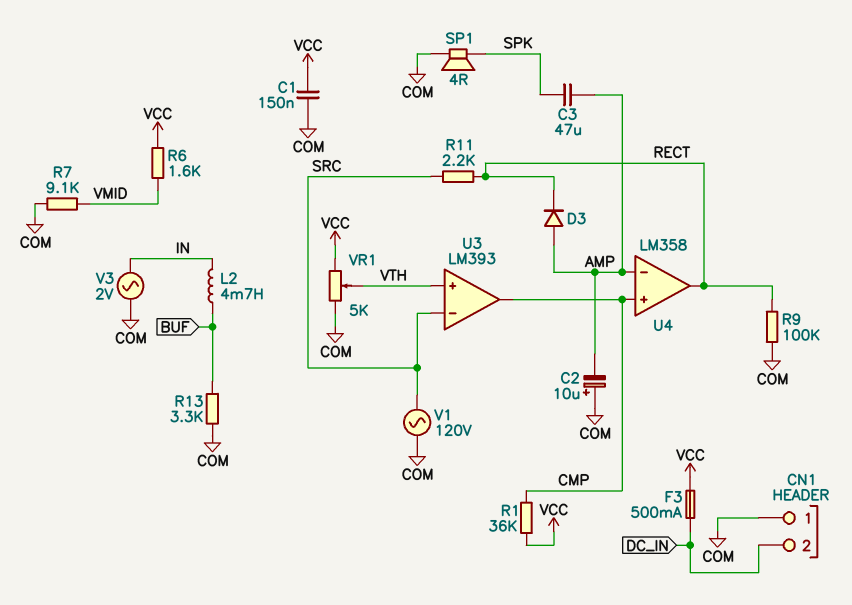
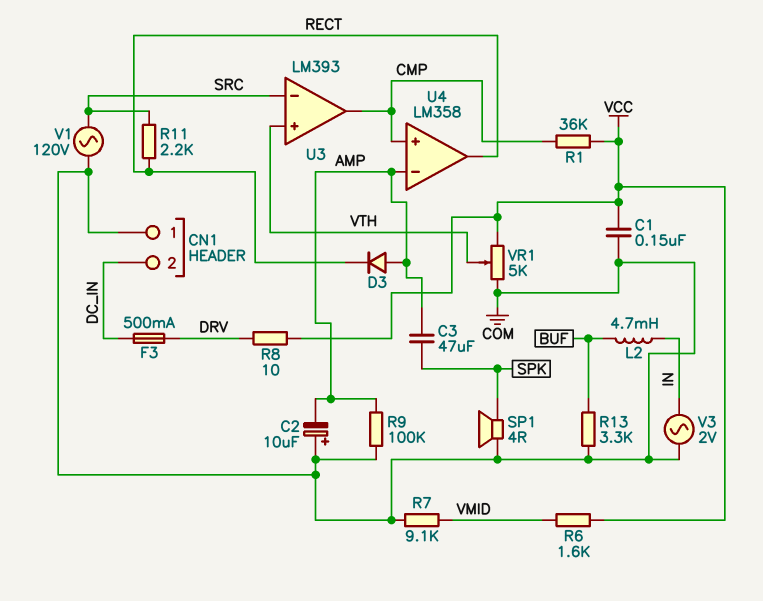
F3: 500mA (DC_IN, VCC) -> 500mA (DC_IN, DRV)
R8: none -> 10 (DRV, VCC)
R9: 100k (COM, RECT) -> 100k (AMP, COM)

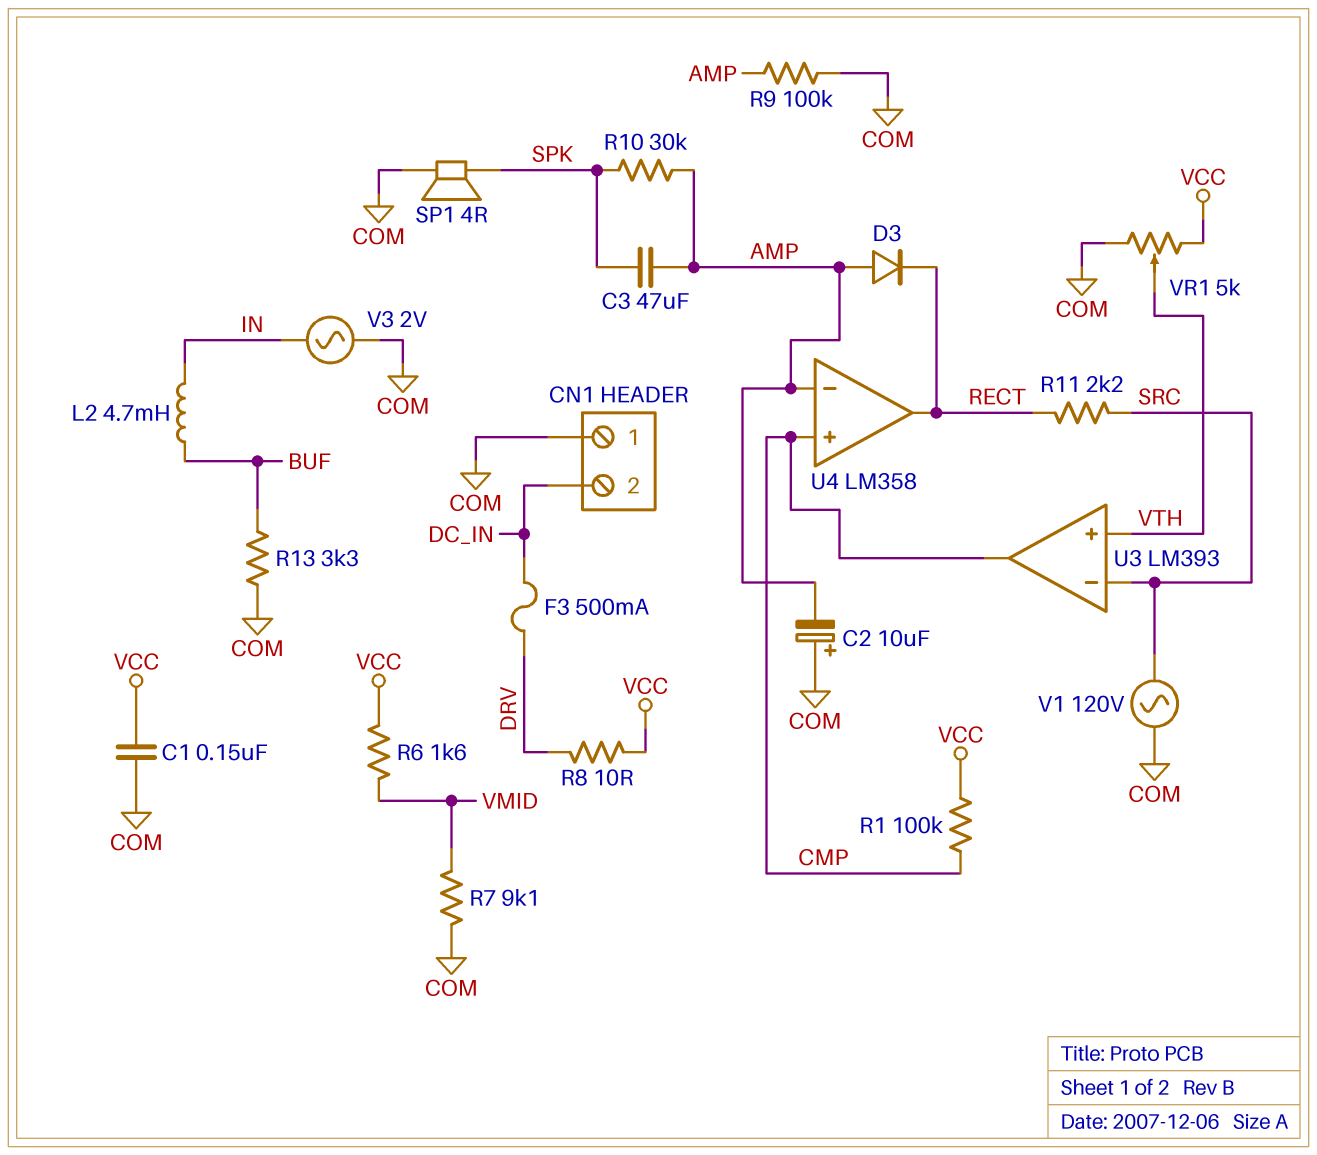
R1: 36k (CMP, VCC) -> 100k (CMP, VCC)
R10: none -> 30k (AMP, SPK)

